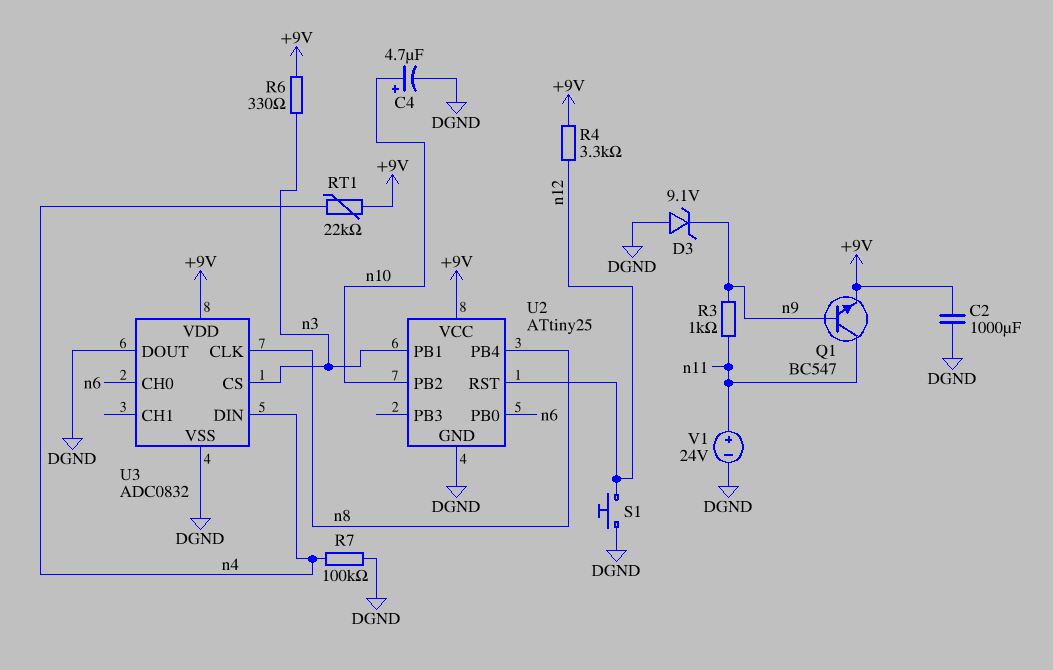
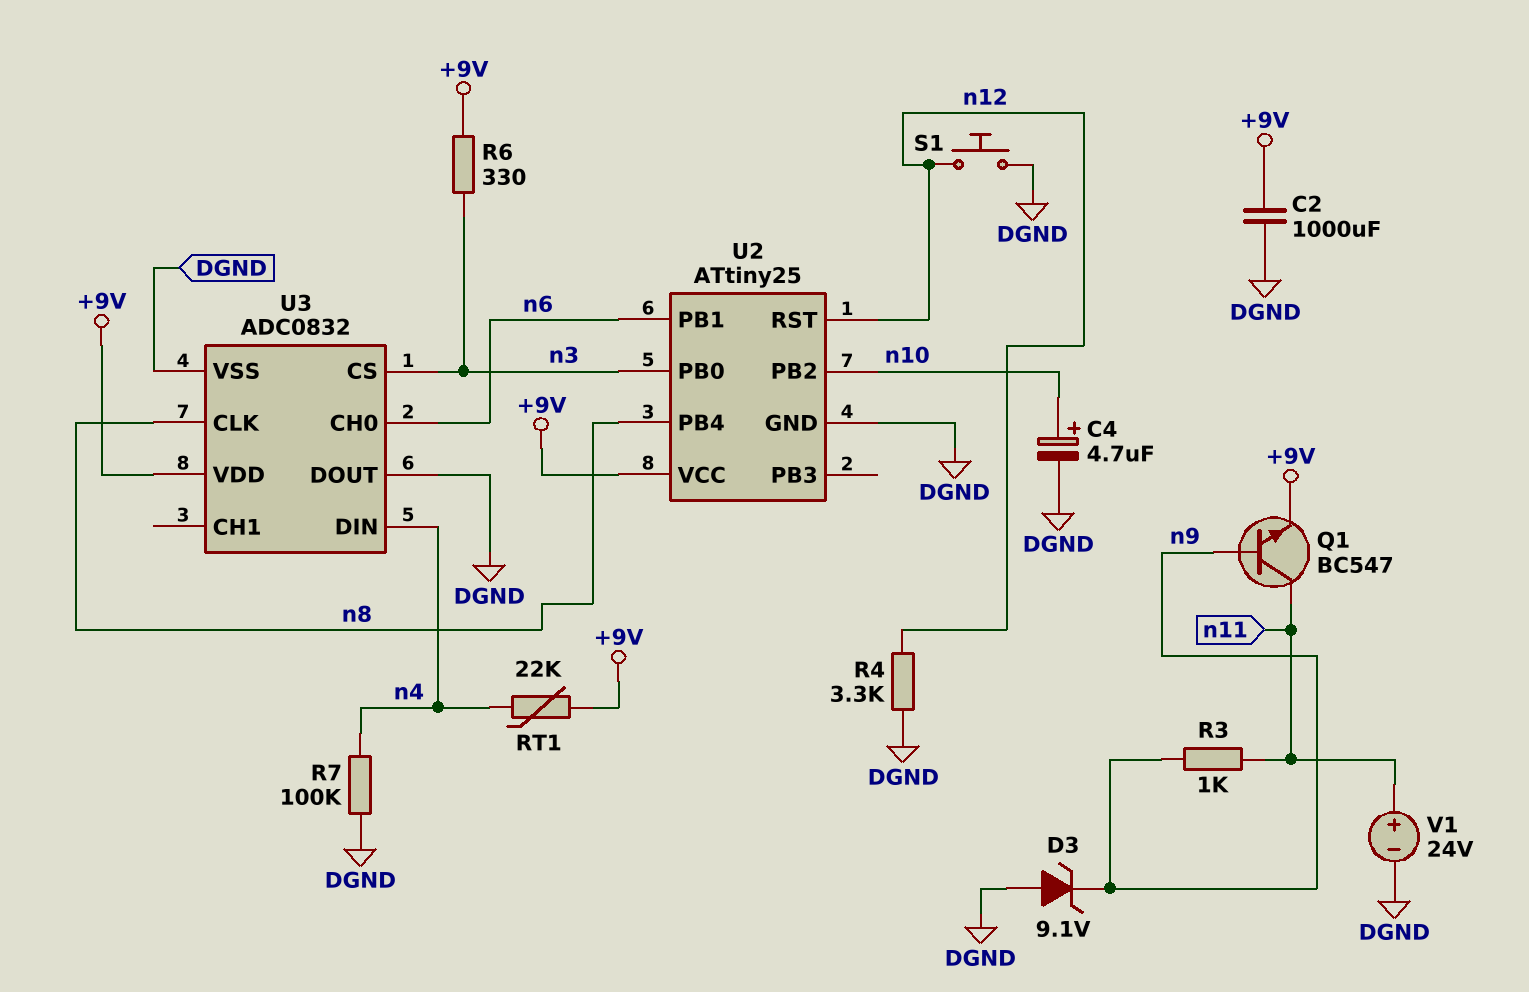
R4: 3.3k (+9V, n12) -> 3.3k (DGND, n12)
U2 pin PB0: n6 -> n3
U2 pin PB1: n3 -> n6

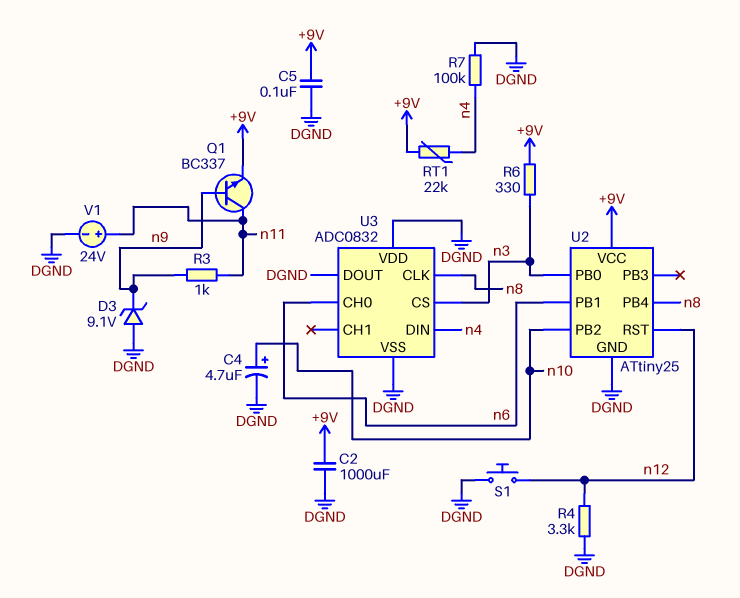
C5: none -> 100nF (+9V, DGND)
Q1: NPN BC547 (B n9, C n11, E +9V) -> NPN BC337 (B n9, C n11, E +9V)
U3 pin VDD: +9V -> DGND

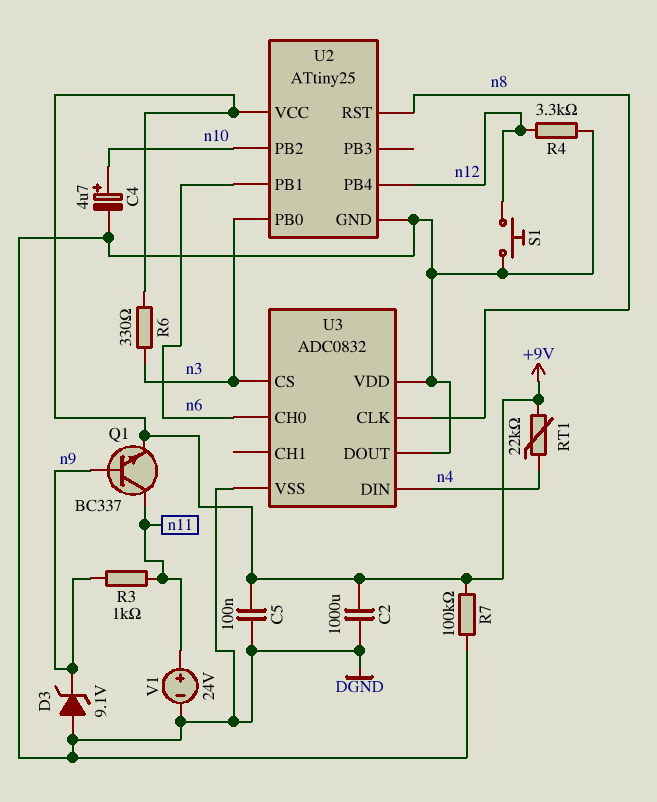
R7: 100k (DGND, n4) -> 100k (+9V, DGND)
U2 pin PB4: n8 -> n12
U2 pin RST: n12 -> n8

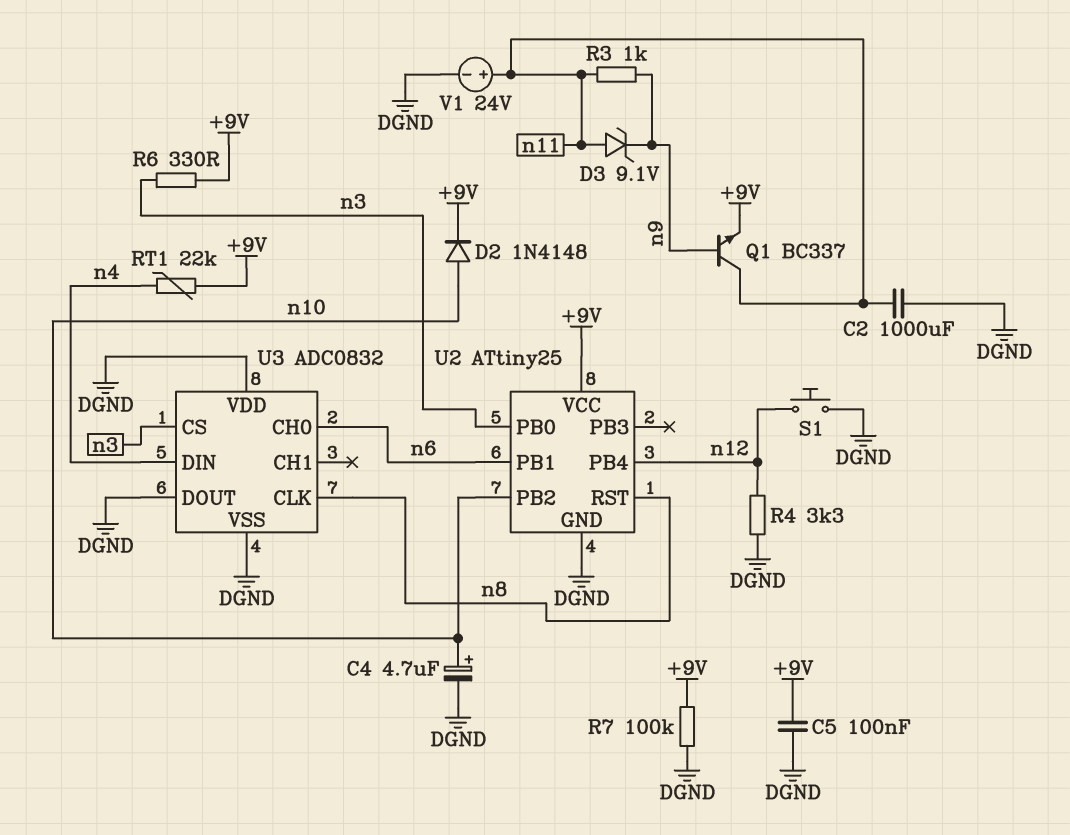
C2: 1000uF (+9V, DGND) -> 1000uF (DGND, n11)
D2: none -> diode 1N4148 (A n10, K +9V)
D3: zener 9.1V (A DGND, K n9) -> zener 9.1V (A n11, K n9)

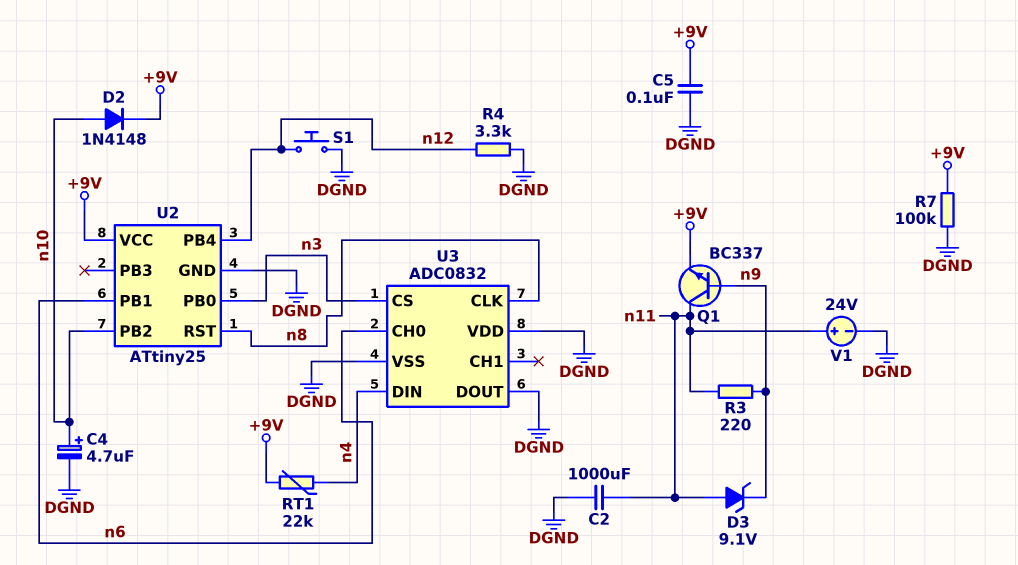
R3: 1k (n9, n11) -> 220 (n9, n11)
R6: 330 (+9V, n3) -> none

